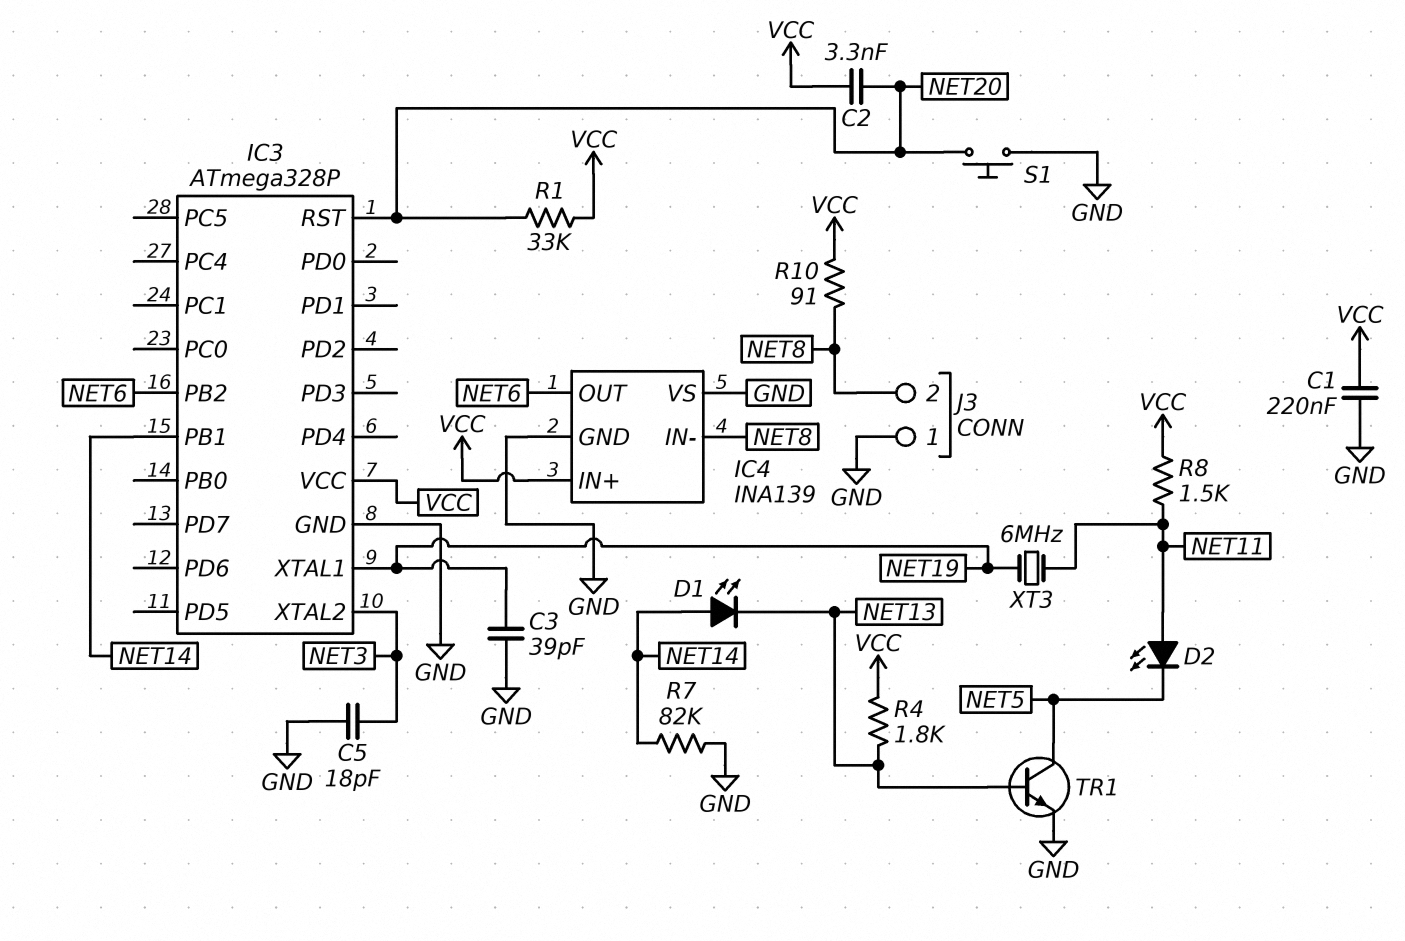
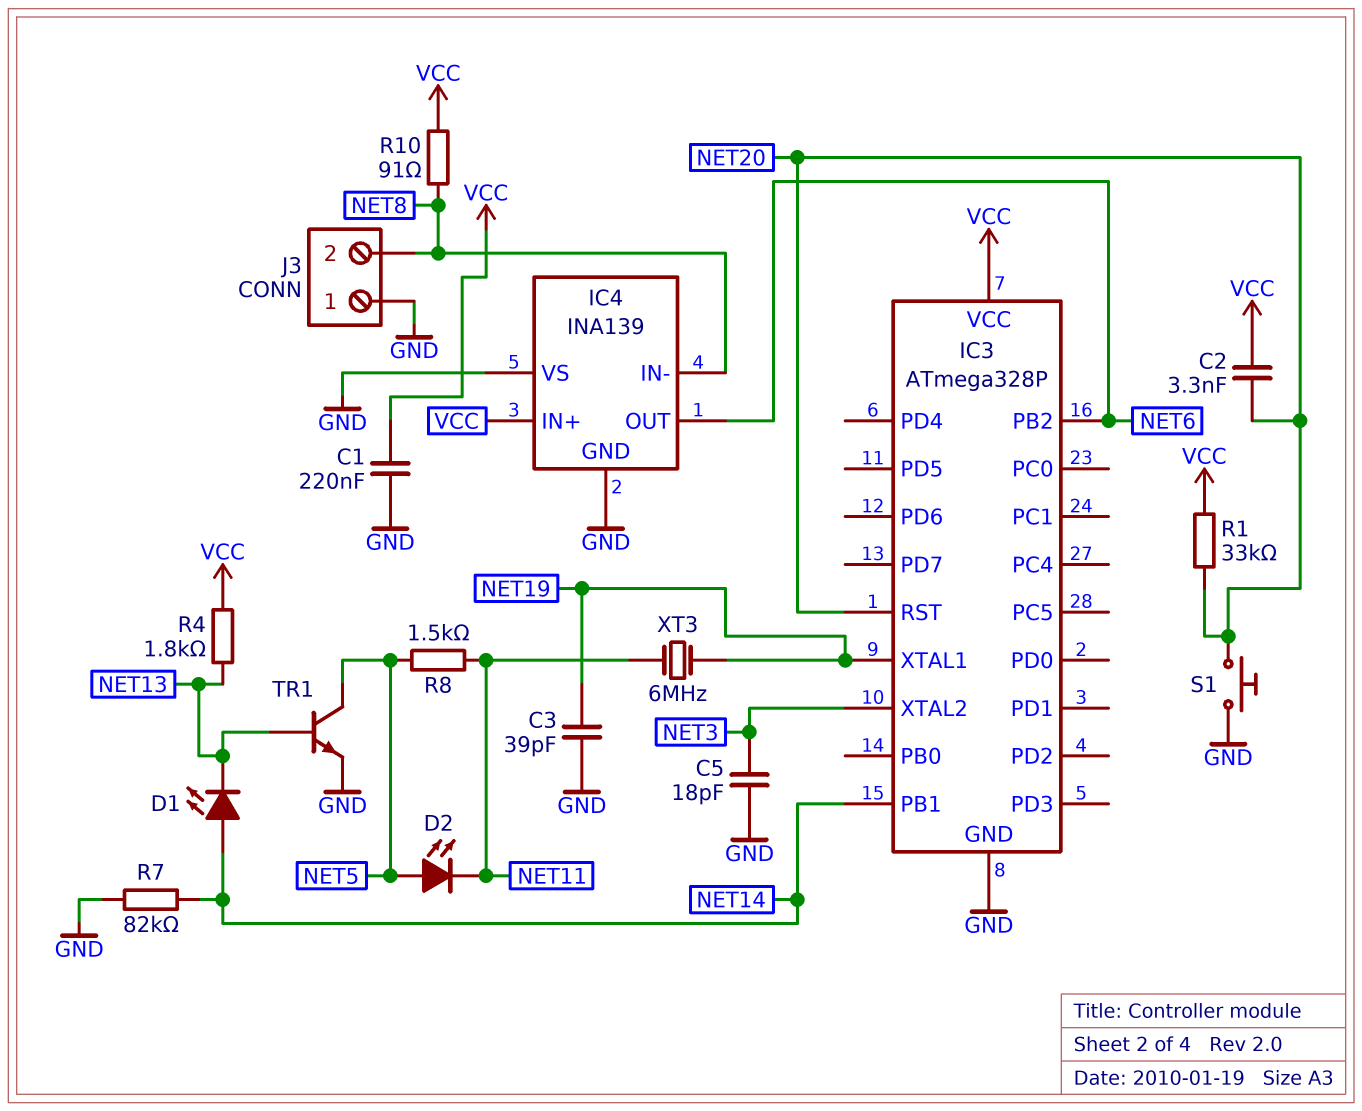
D2: LED (A NET11, K NET5) -> LED (A NET5, K NET11)
R8: 1.5k (NET11, VCC) -> 1.5k (NET5, NET11)

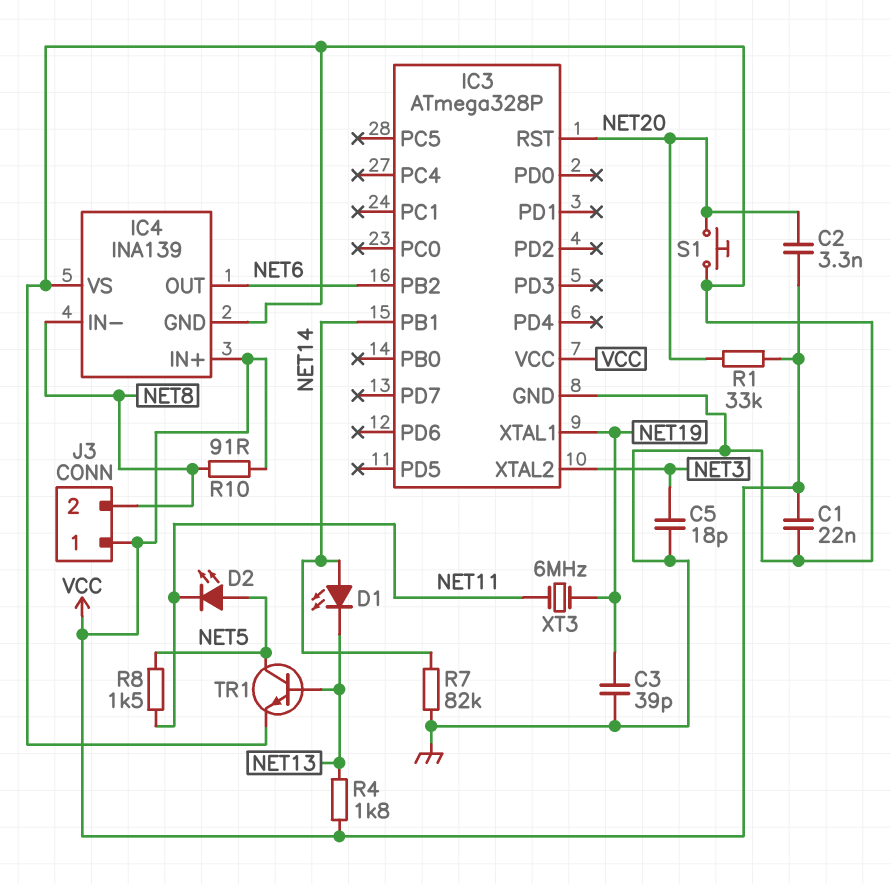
C1: 220nF (GND, VCC) -> 22nF (GND, VCC)
J3 pin 1: GND -> VCC

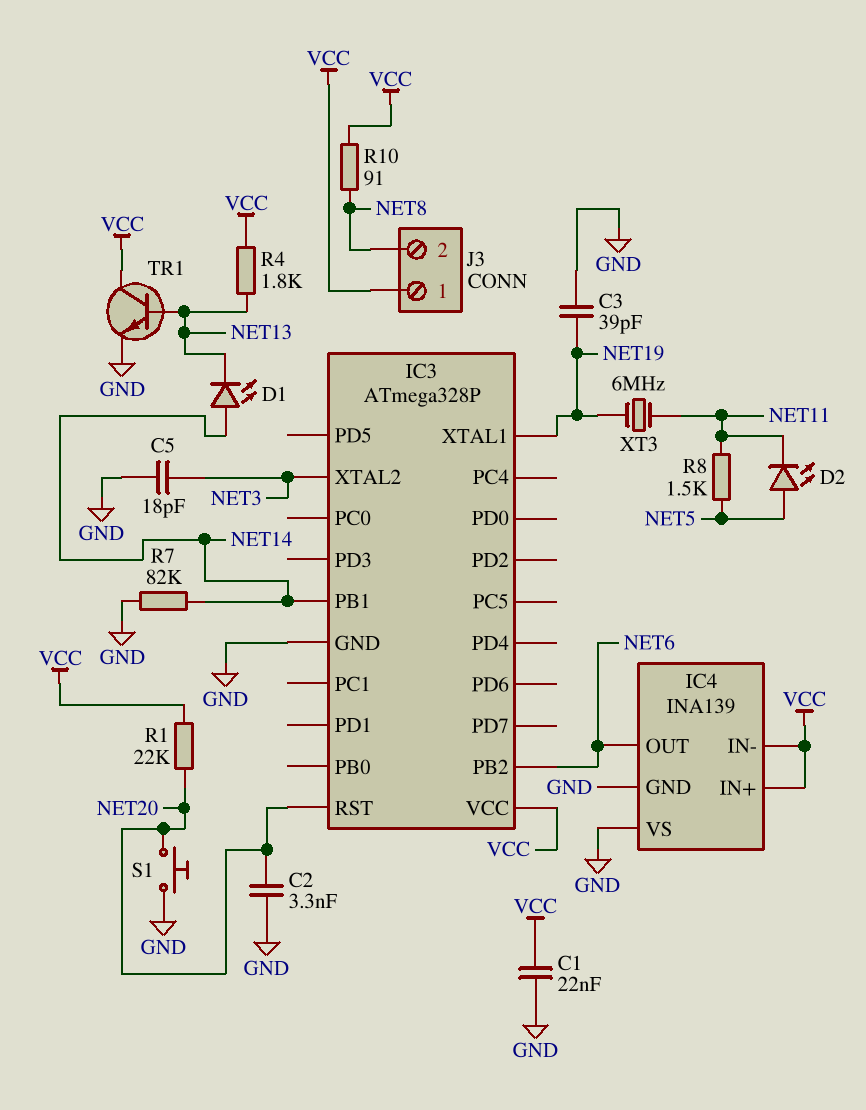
C2: 3.3nF (NET20, VCC) -> 3.3nF (GND, NET20)
IC4 pin IN-: NET8 -> VCC
R1: 33k (NET20, VCC) -> 22k (NET20, VCC)
TR1: NPN (B NET13, C NET5, E GND) -> NPN (B NET13, C VCC, E GND)

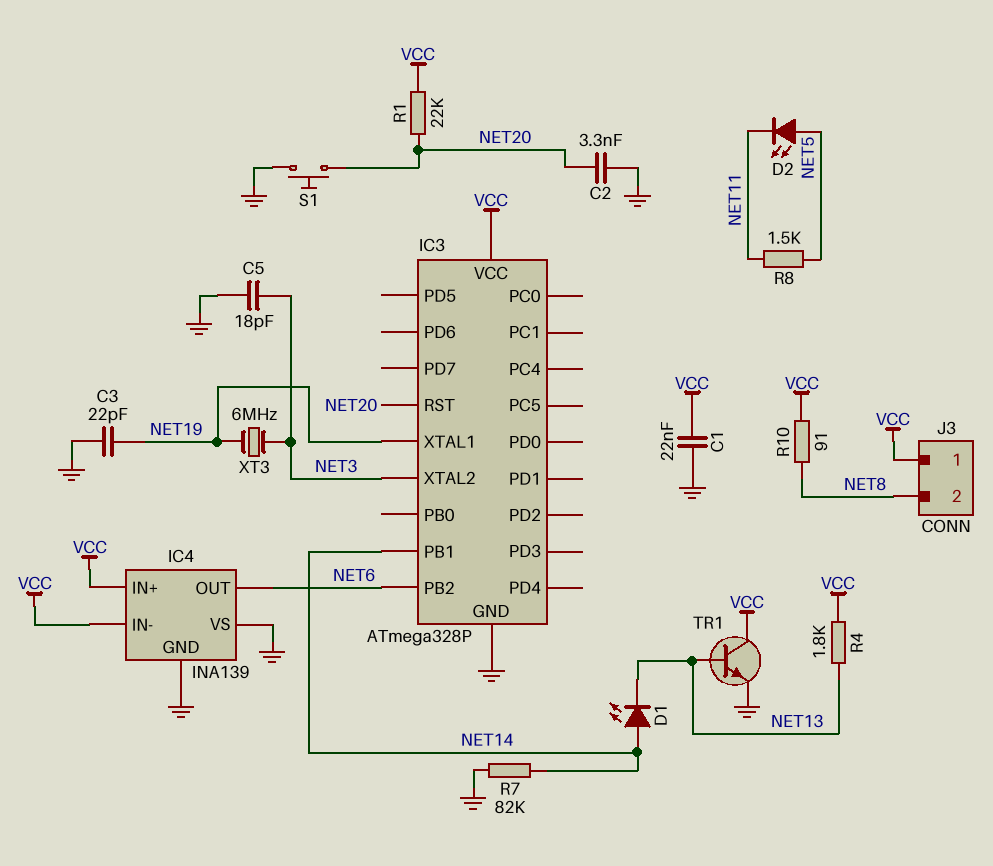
C3: 39pF (GND, NET19) -> 22pF (GND, NET19)
XT3: 6MHz (NET11, NET19) -> 6MHz (NET3, NET19)

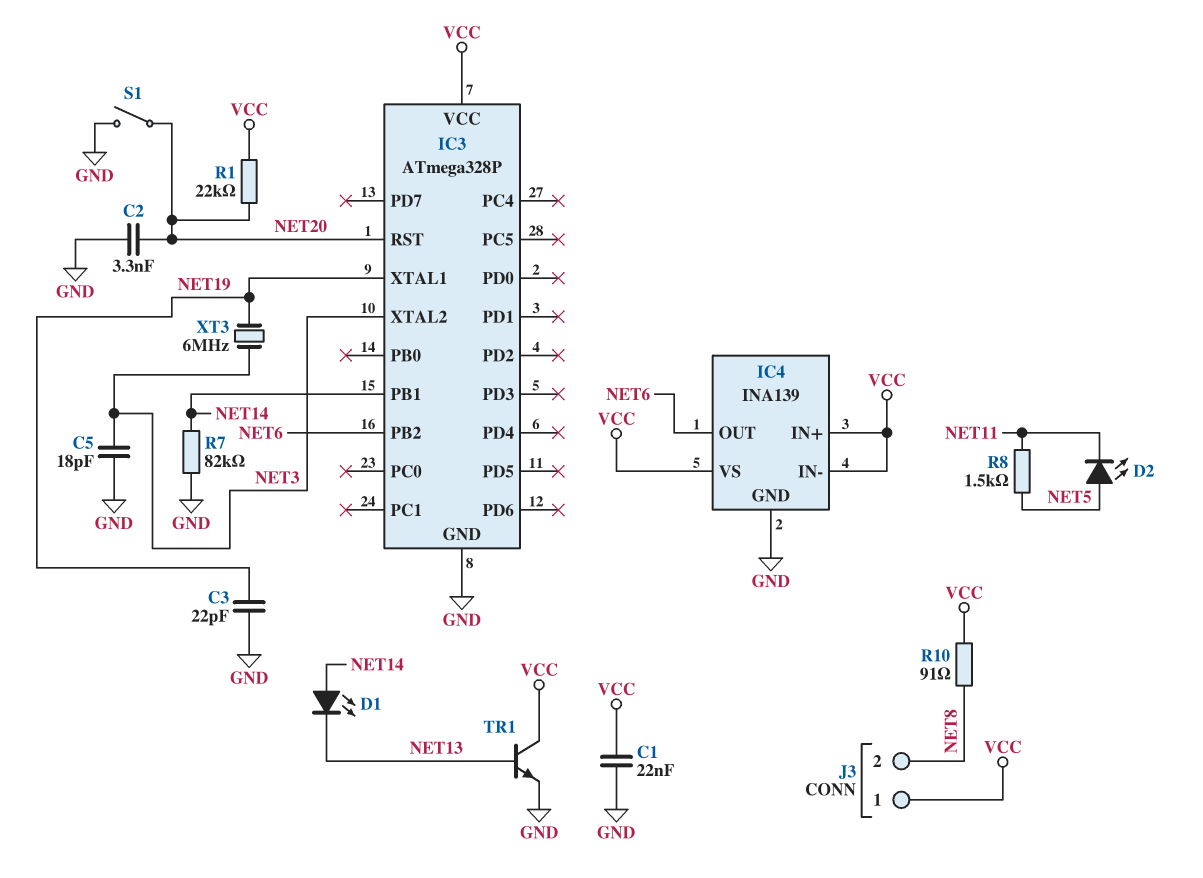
IC4 pin VS: GND -> VCC
R4: 1.8k (NET13, VCC) -> none
S1: button (GND, NET20) -> switch (GND, NET20)

